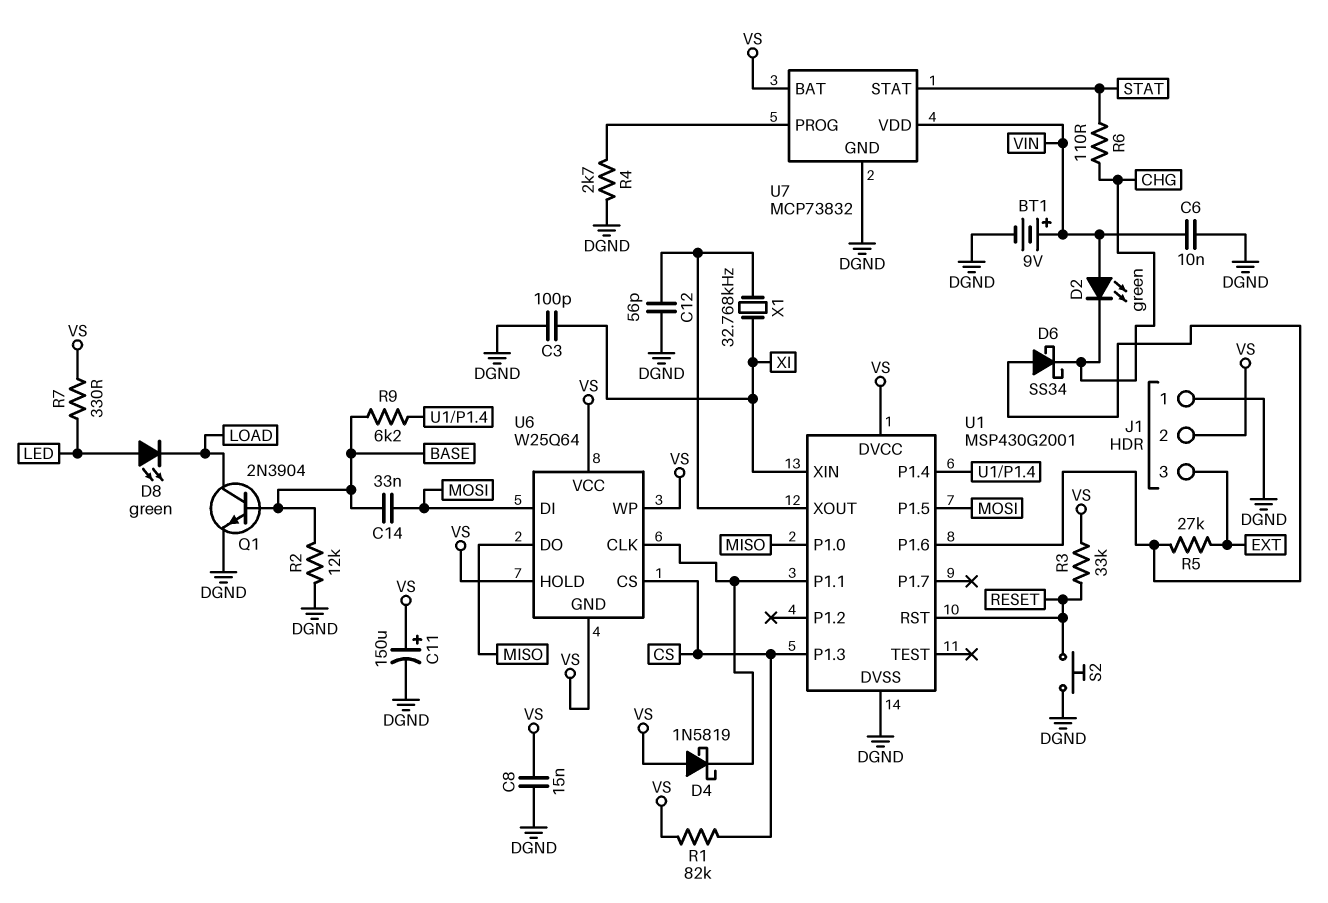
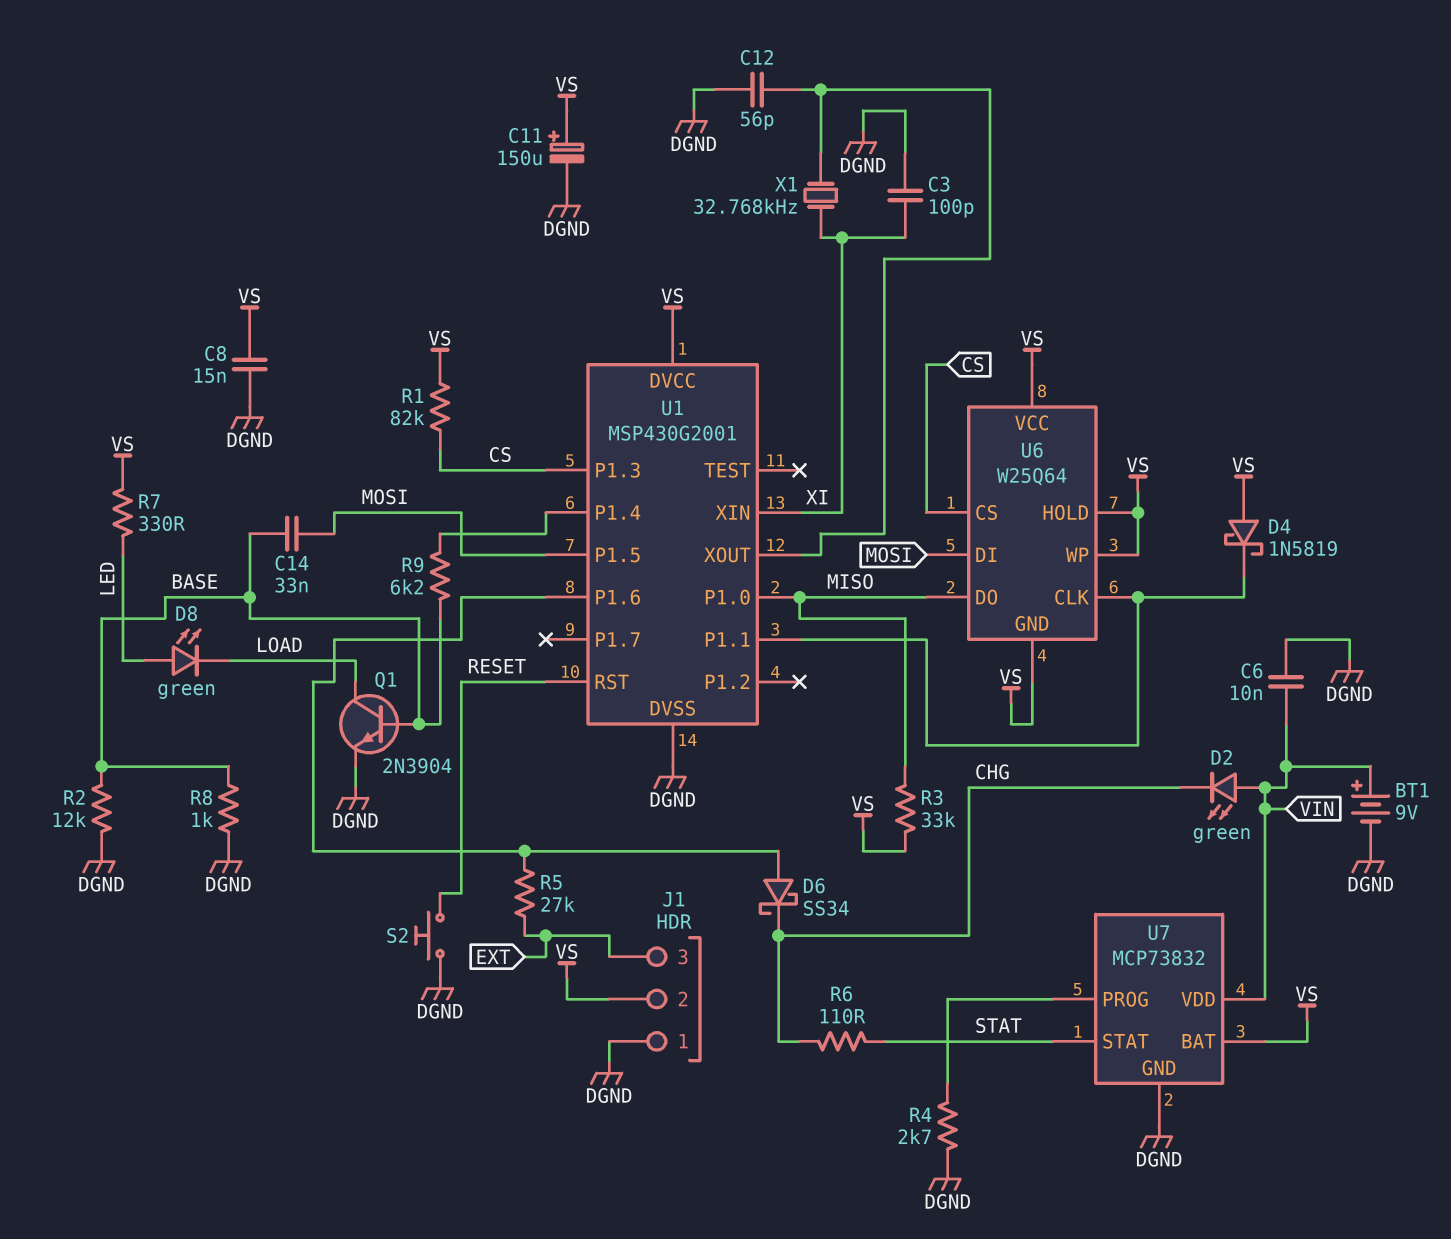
R3: 33k (RESET, VS) -> 33k (MISO, VS)
R8: none -> 1k (BASE, DGND)

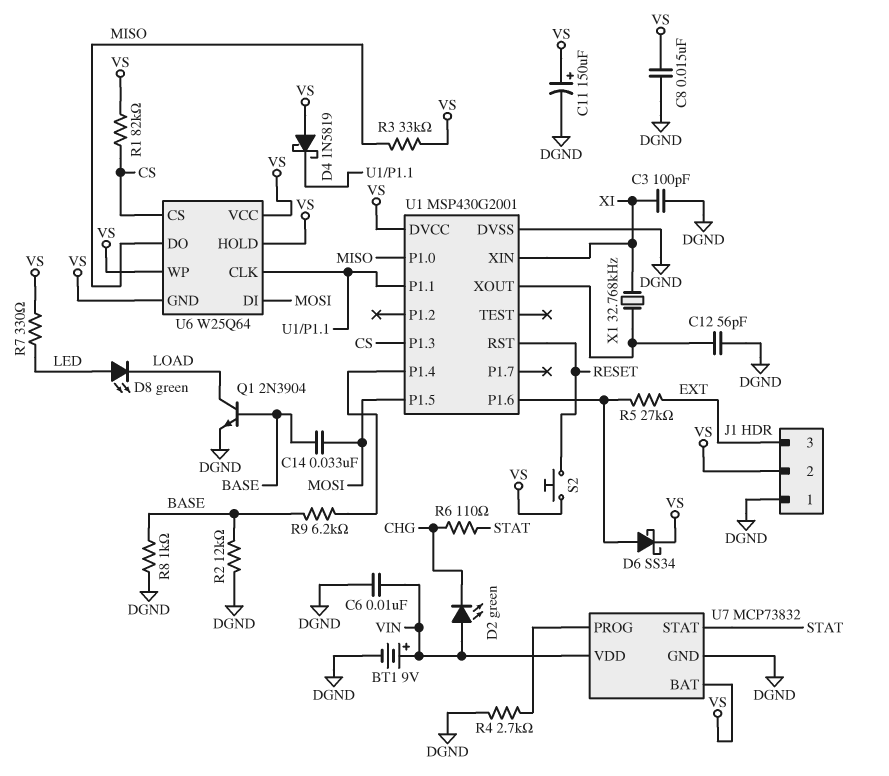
D6: schottky SS34 (A U1/P1.6, K CHG) -> schottky SS34 (A U1/P1.6, K VS)
S2: button (DGND, RESET) -> button (RESET, VS)

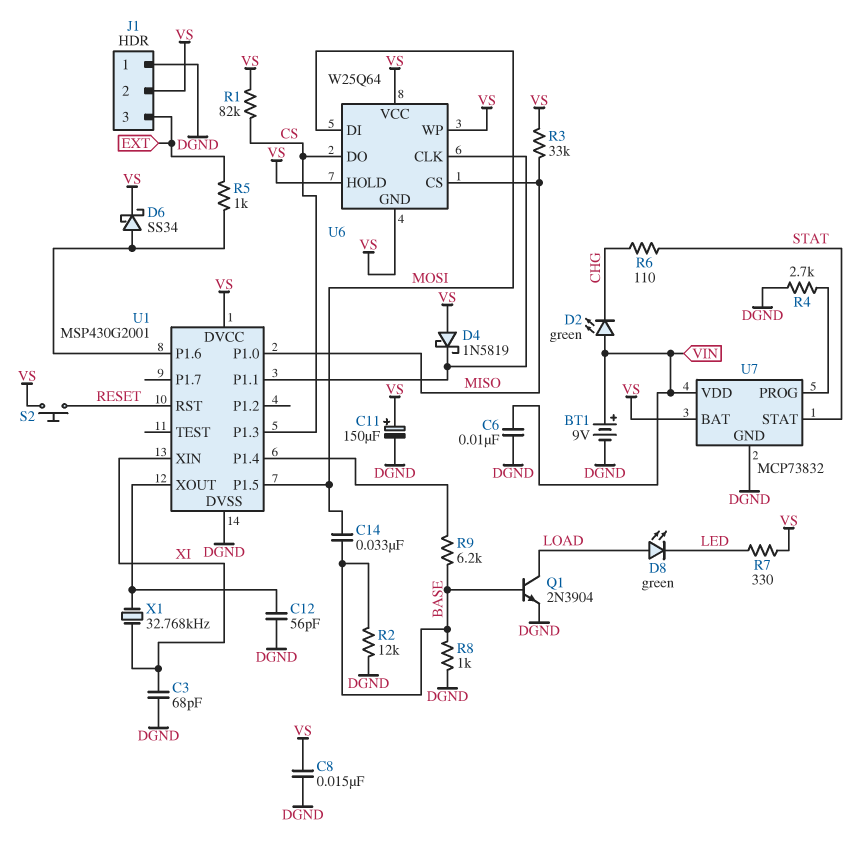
C3: 100pF (DGND, XI) -> 68pF (DGND, XI)
D8: LED green (A LED, K LOAD) -> LED green (A LOAD, K LED)
R5: 27k (EXT, U1/P1.6) -> 1k (EXT, U1/P1.6)
U6 pin CS: CS -> MISO
U6 pin DO: MISO -> CS

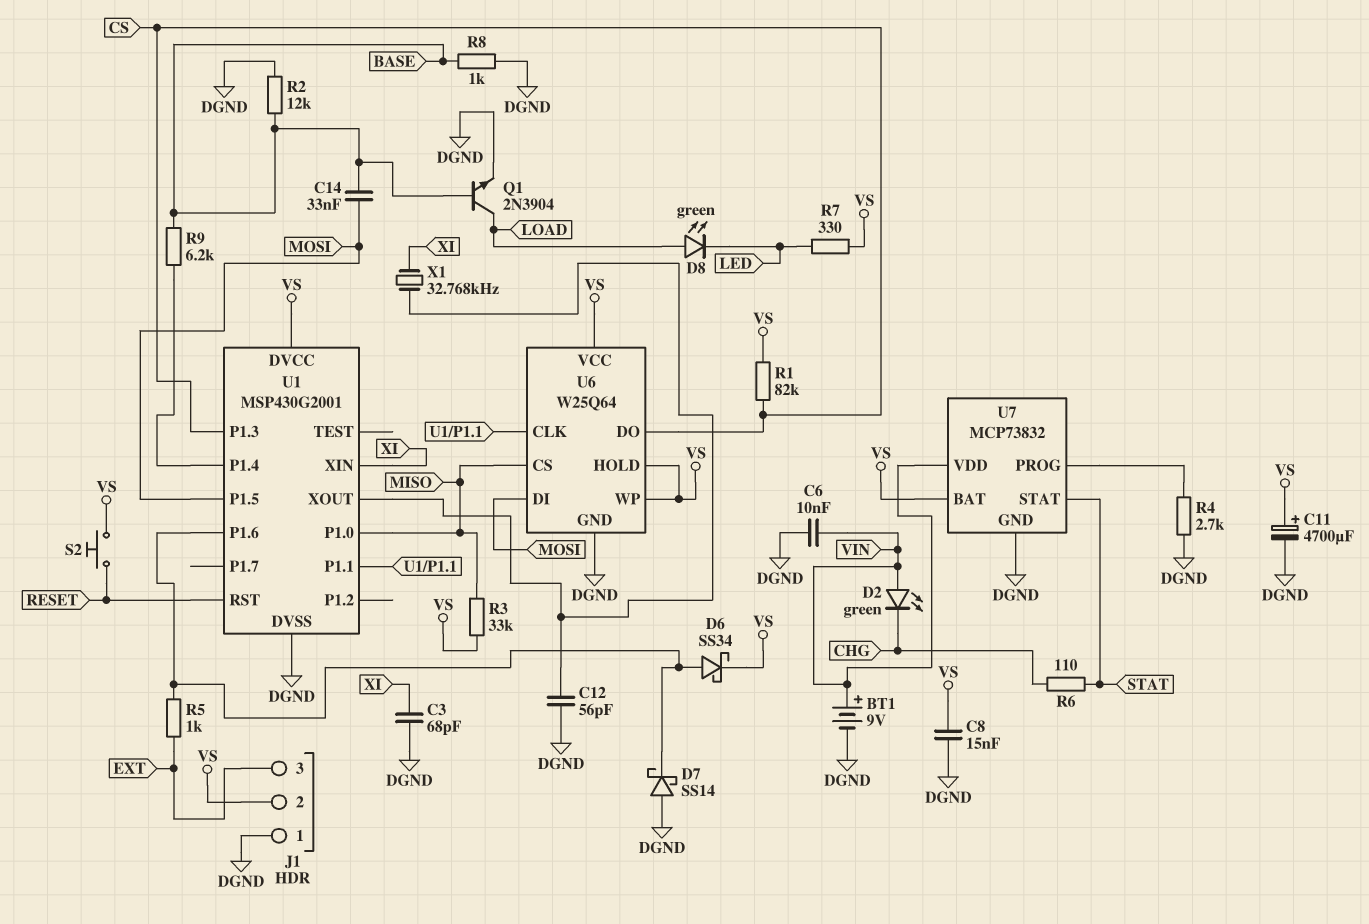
C11: 150uF (plus VS, minus DGND) -> 4700uF (plus VS, minus DGND)
D4: schottky 1N5819 (A VS, K U1/P1.1) -> none
D7: none -> schottky SS14 (A DGND, K U1/P1.6)
U6 pin GND: VS -> DGND

